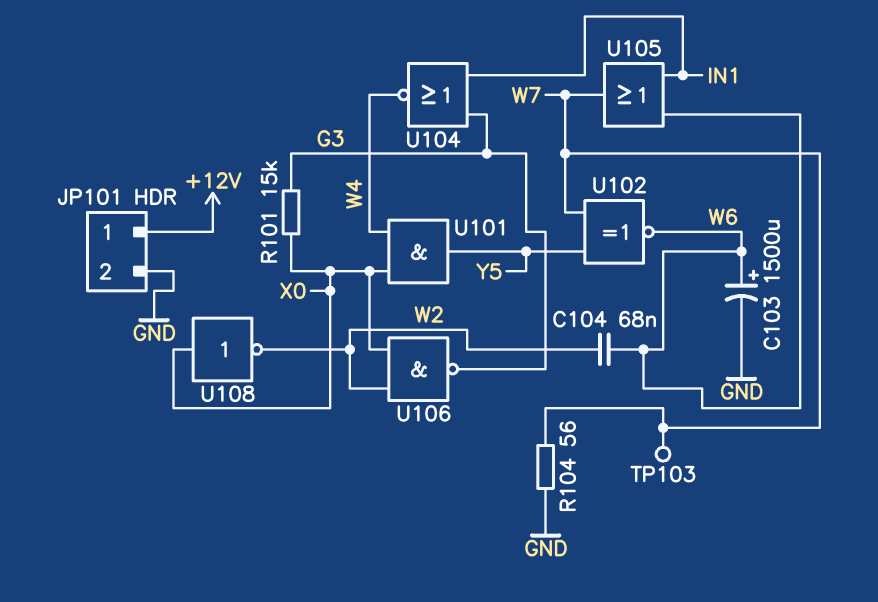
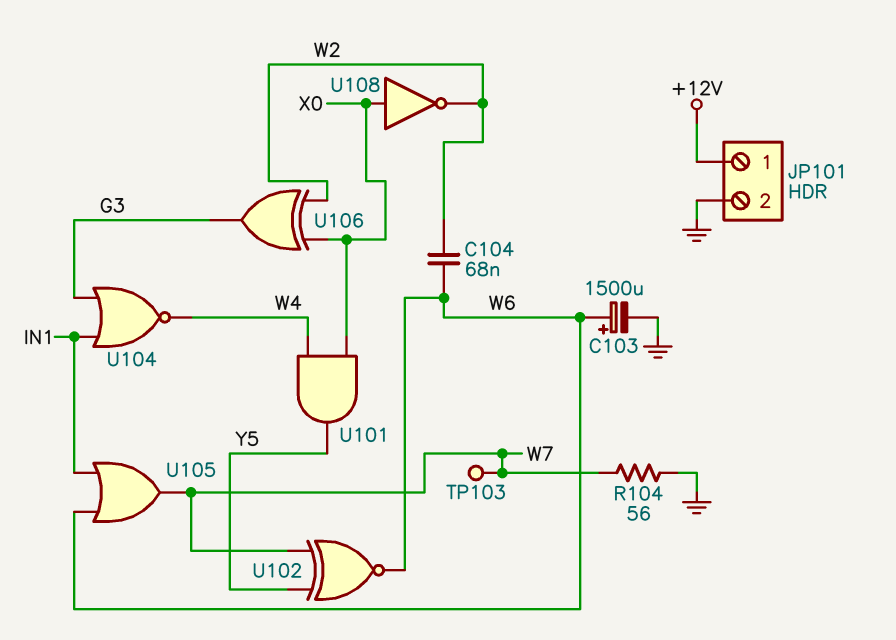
R101: 15k (G3, X0) -> none
U106: NAND (in W2, in X0, out G3) -> XOR (in W2, in X0, out G3)

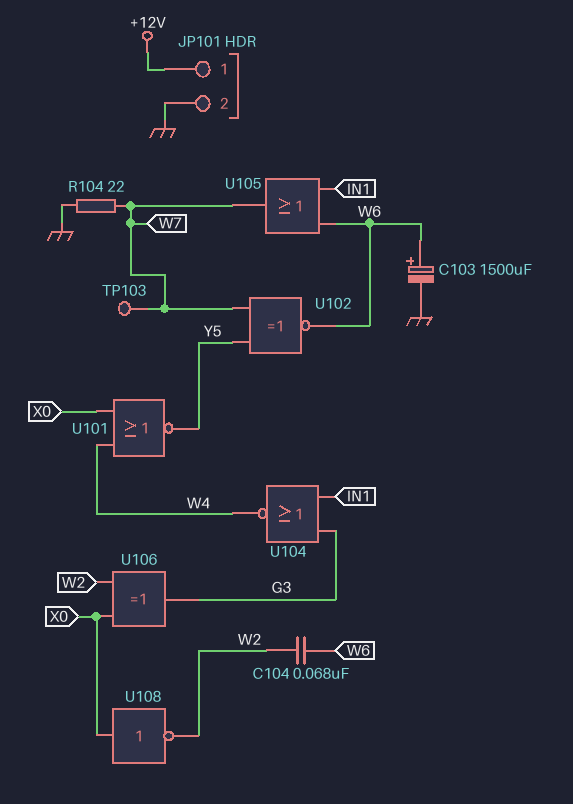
R104: 56 (GND, W7) -> 22 (GND, W7)
U101: AND (in W4, in X0, out Y5) -> NOR (in W4, in X0, out Y5)

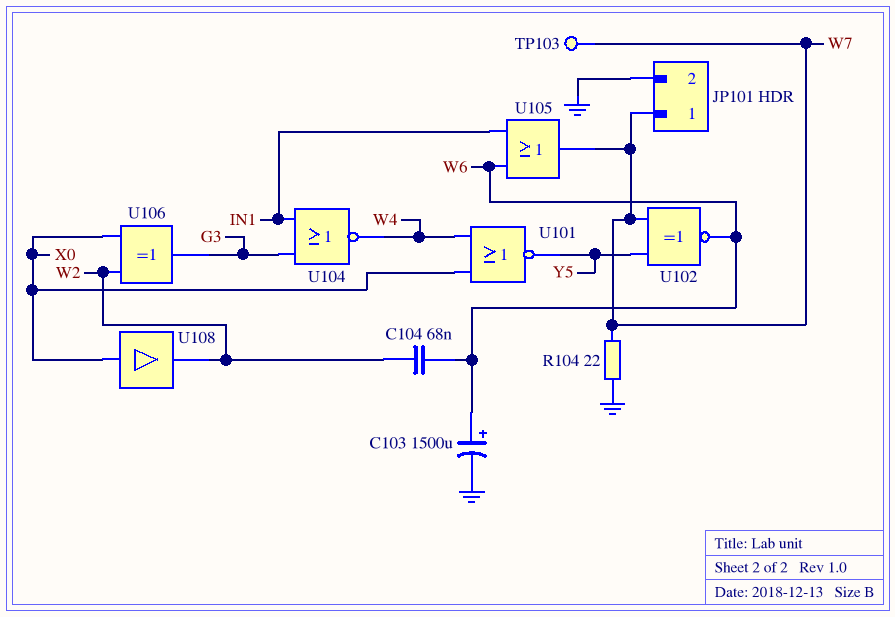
JP101 pin 1: +12V -> W7
U108: NOT (in X0, out W2) -> buffer (in X0, out W2)

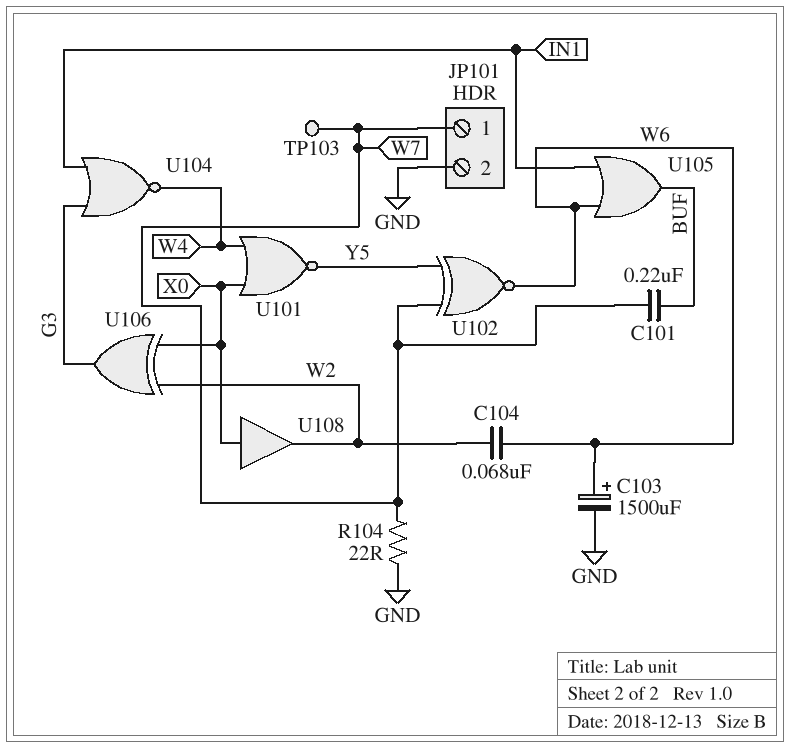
C101: none -> 220nF (BUF, W7)
U105: OR (in IN1, in W6, out W7) -> OR (in IN1, in W6, out BUF)

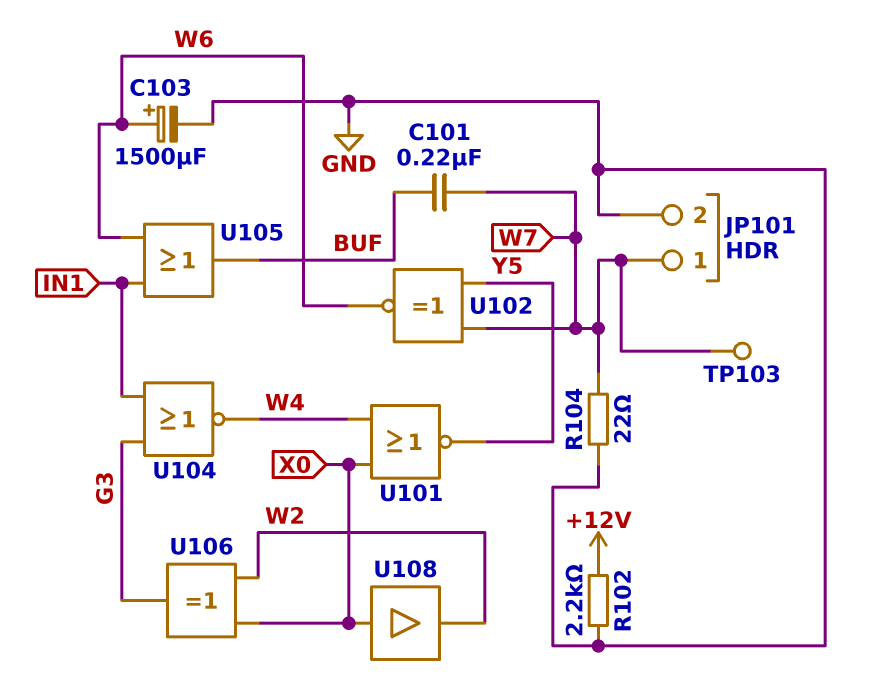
C104: 68nF (W2, W6) -> none
R102: none -> 2.2k (+12V, GND)

